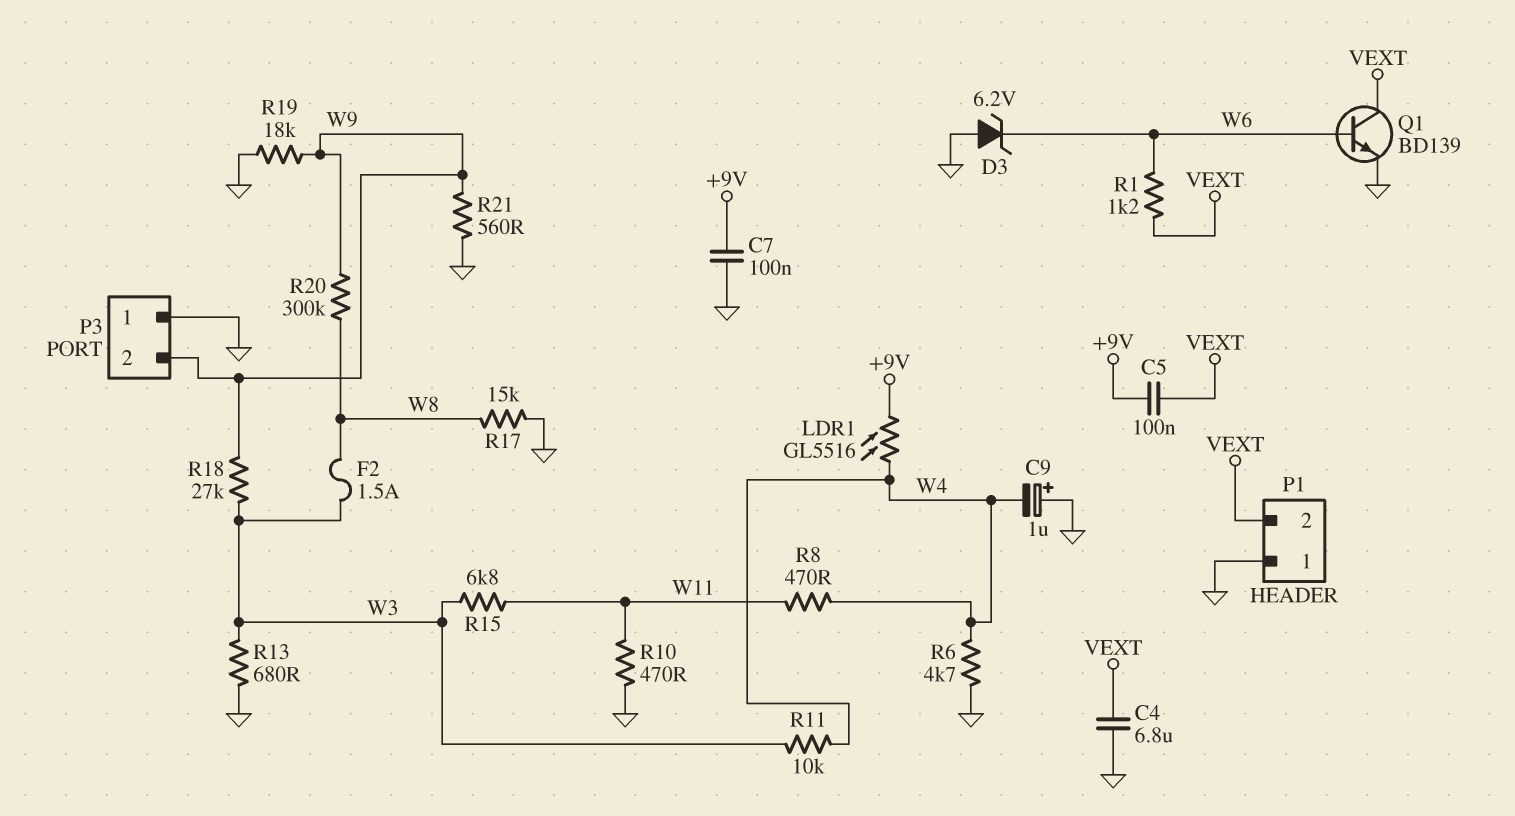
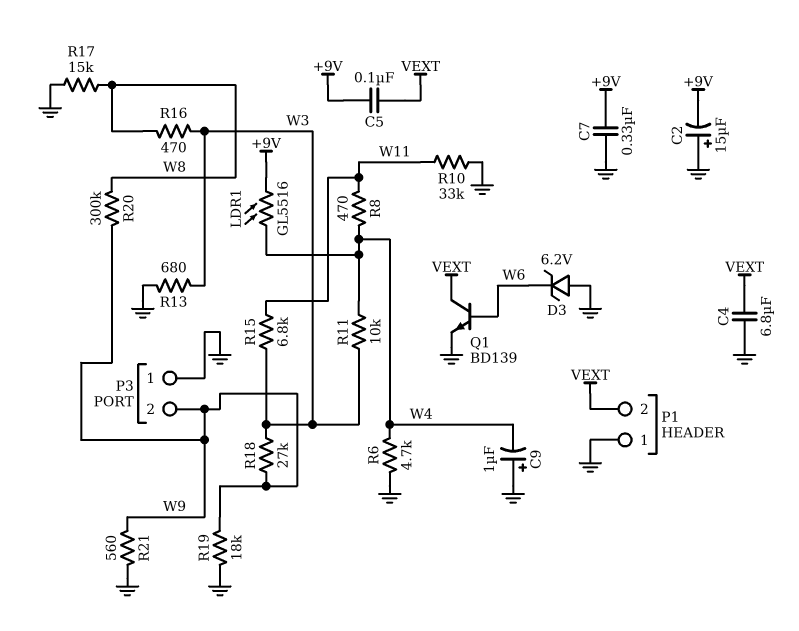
C2: none -> 15uF (plus GND, minus +9V)
C7: 100nF (+9V, GND) -> 330nF (+9V, GND)
F2: 1.5A (W3, W8) -> none
R1: 1.2k (VEXT, W6) -> none
R10: 470 (GND, W11) -> 33k (GND, W11)
R16: none -> 470 (W3, W8)

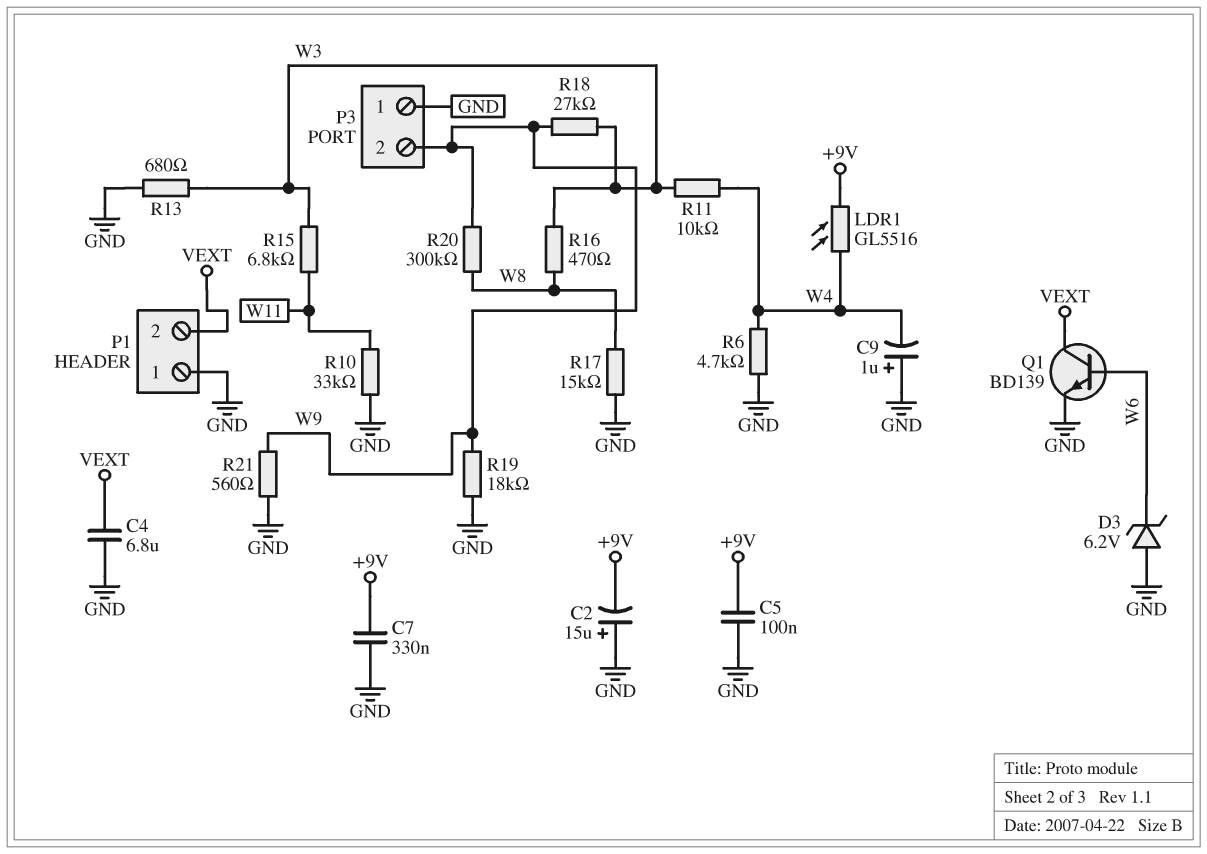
C5: 100nF (+9V, VEXT) -> 100nF (+9V, GND)
R8: 470 (W4, W11) -> none

